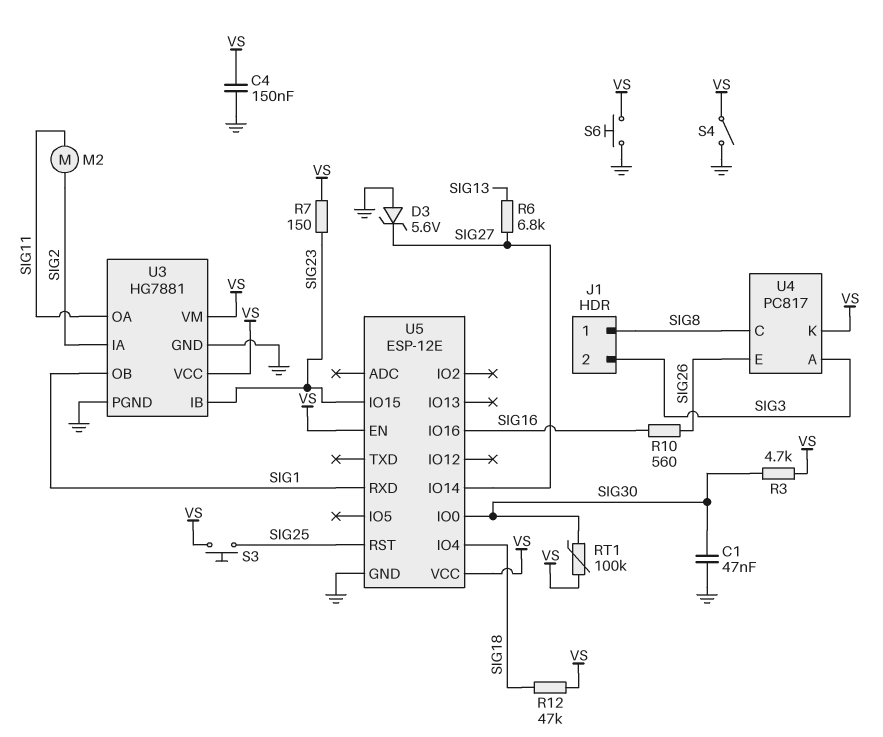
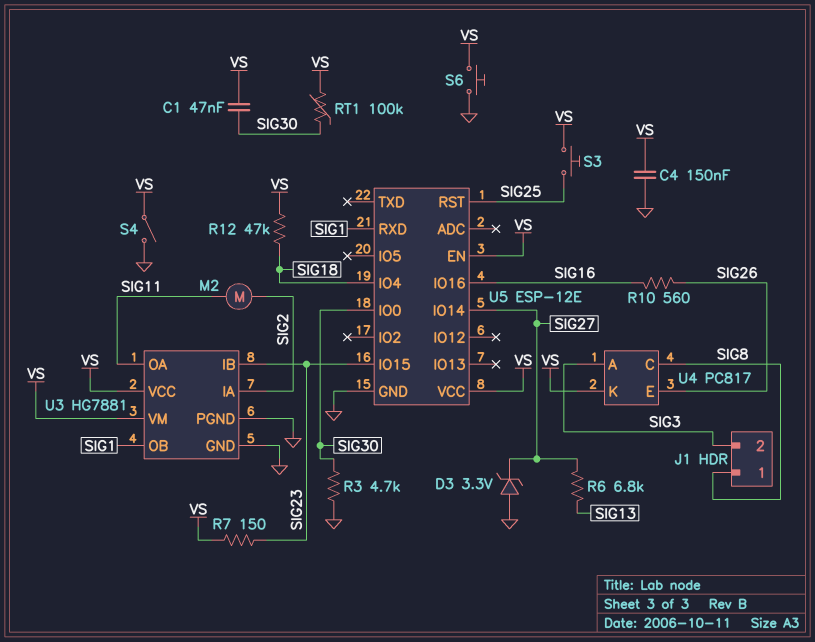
C1: 47nF (GND, SIG30) -> 47nF (SIG30, VS)
D3: zener 5.6V (A GND, K SIG27) -> zener 3.3V (A GND, K SIG27)
R3: 4.7k (SIG30, VS) -> 4.7k (GND, SIG30)

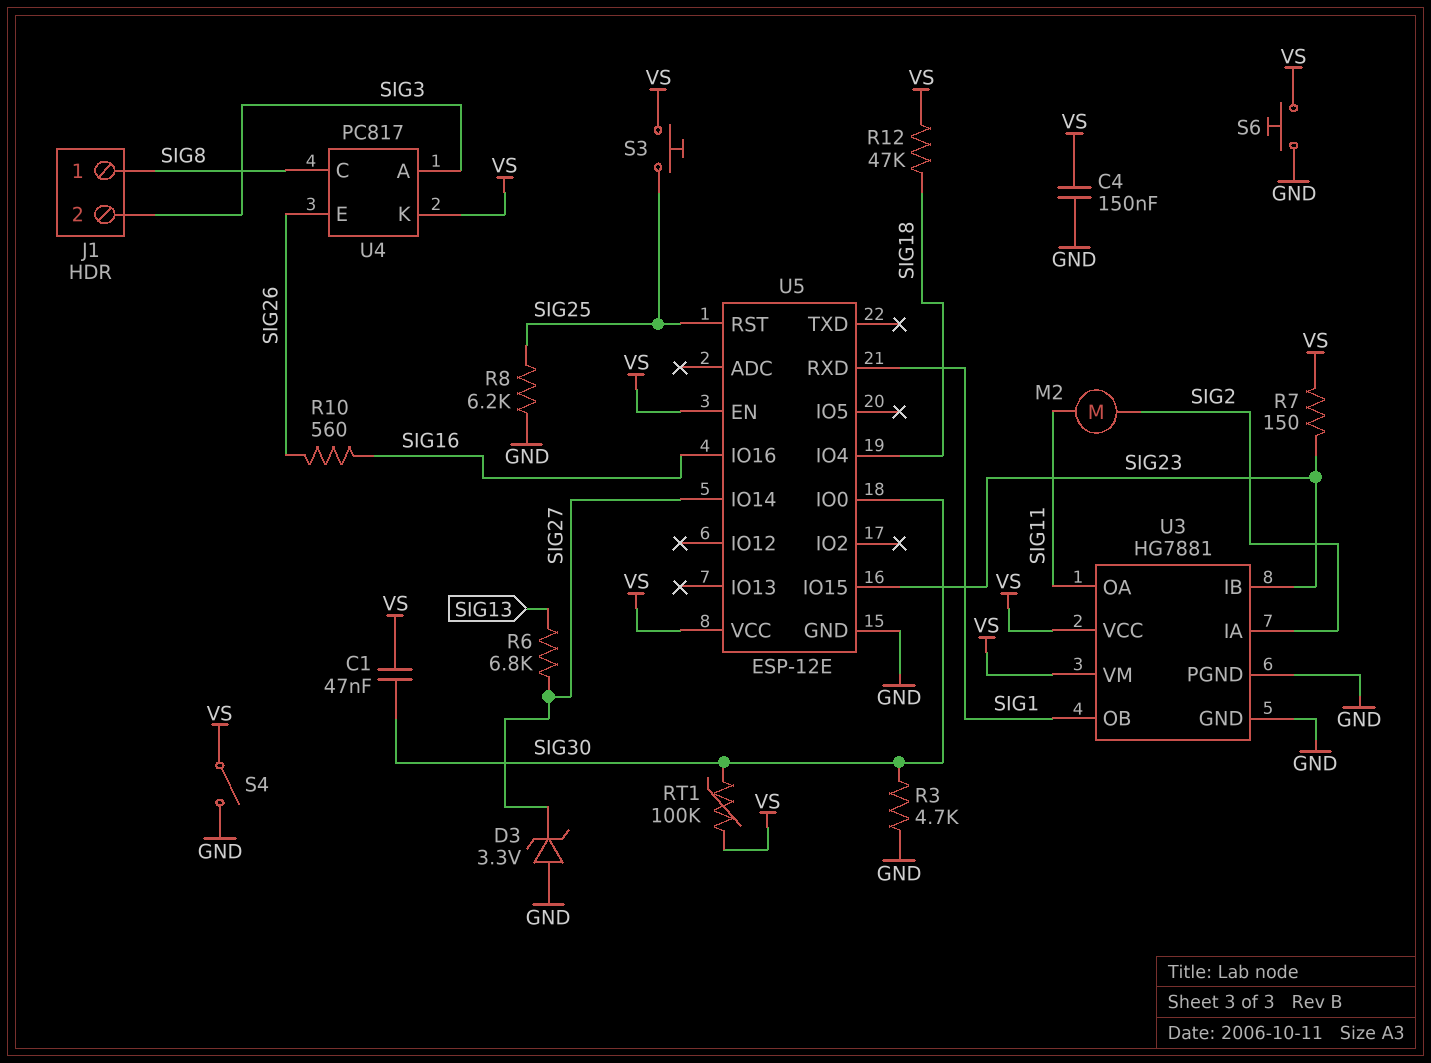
R8: none -> 6.2k (GND, SIG25)

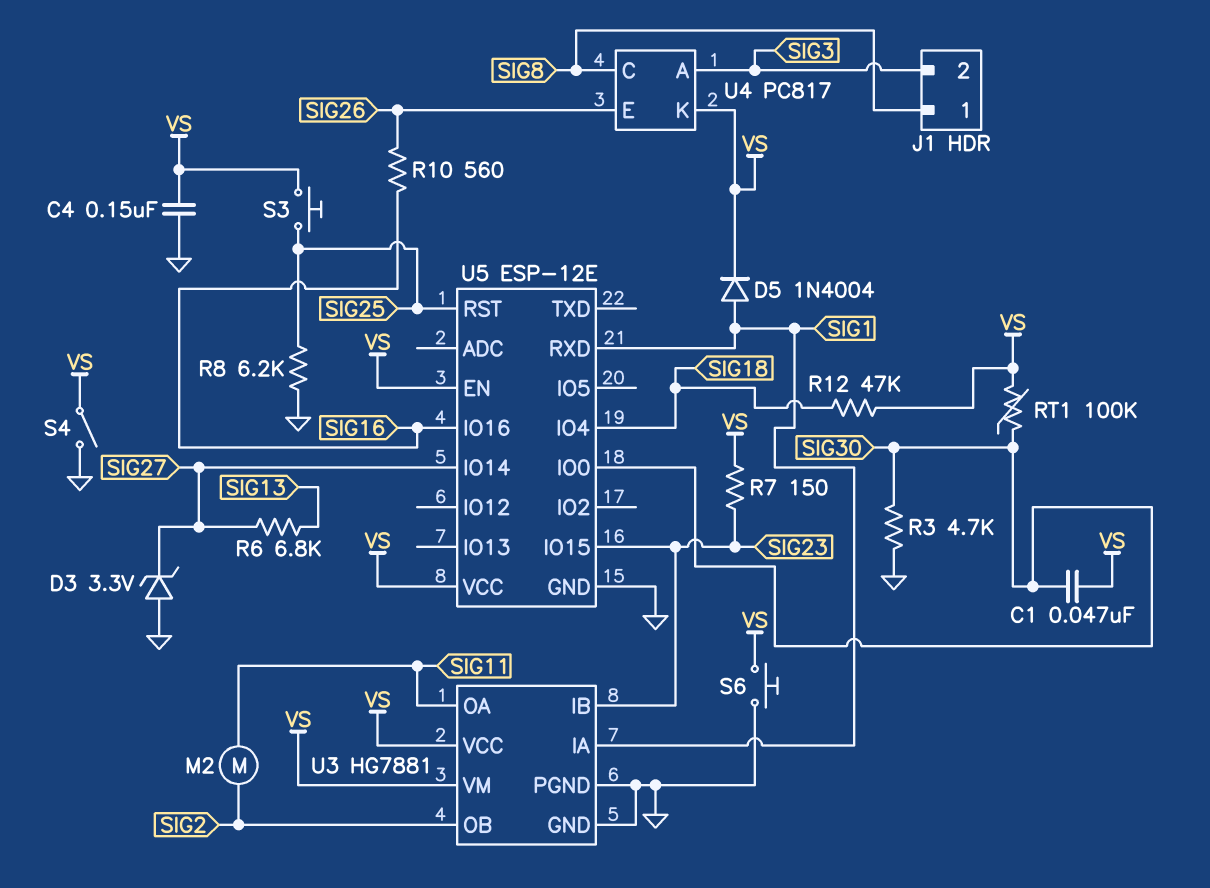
D5: none -> diode 1N4004 (A SIG1, K VS)
U3 pin IA: SIG2 -> SIG1
U3 pin OB: SIG1 -> SIG2

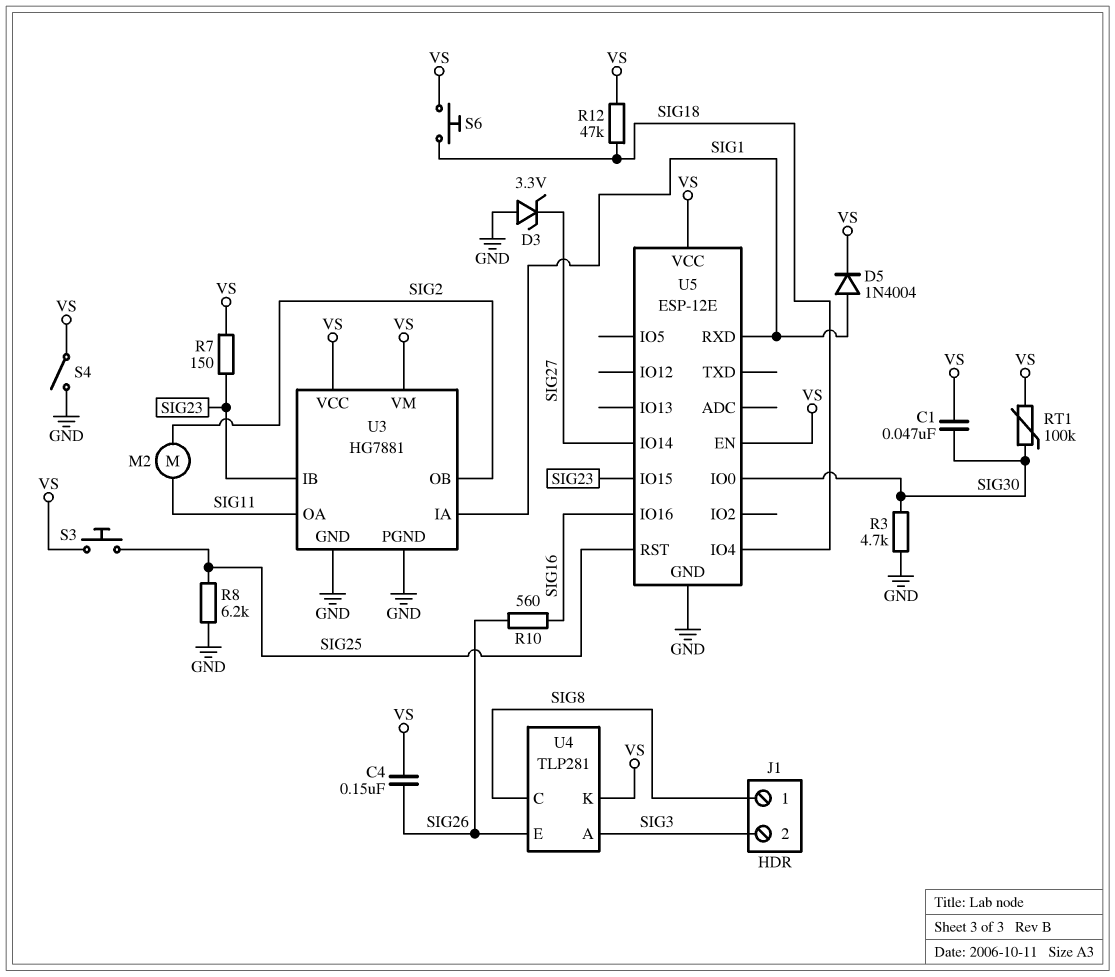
C4: 150nF (GND, VS) -> 150nF (SIG26, VS)
R6: 6.8k (SIG13, SIG27) -> none
S6: button (GND, VS) -> button (SIG18, VS)
U4: PC817 -> TLP281

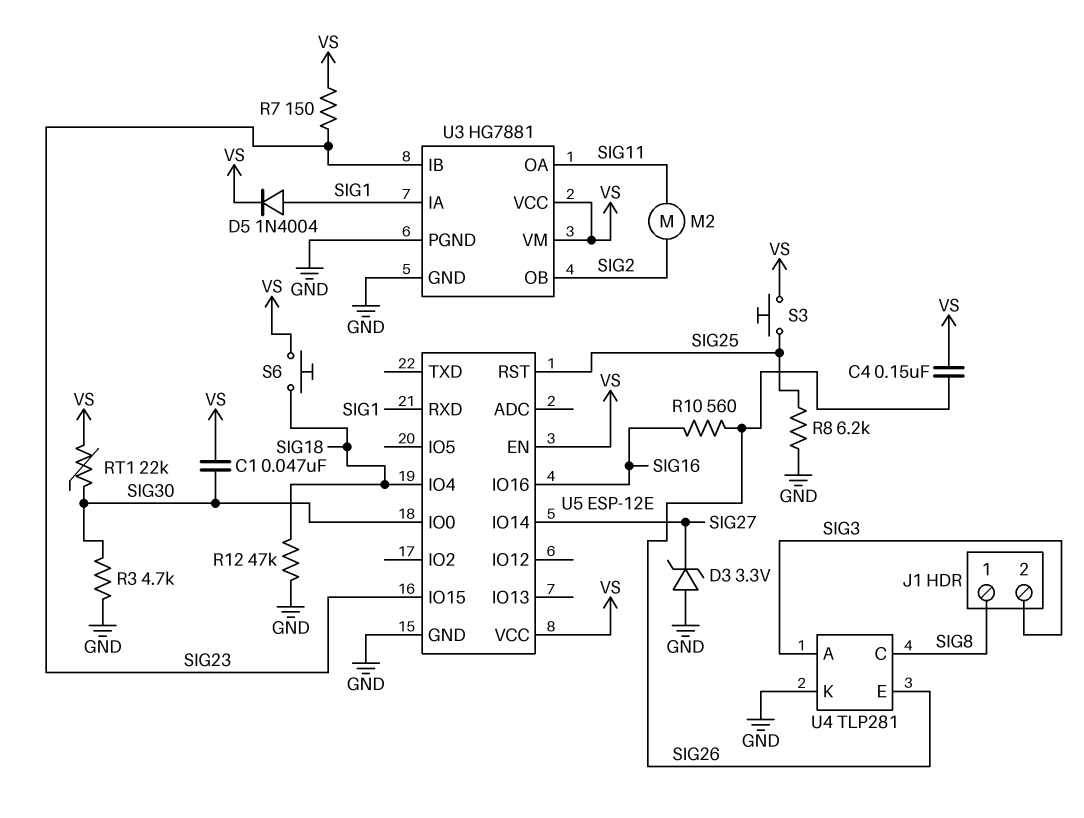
R12: 47k (SIG18, VS) -> 47k (GND, SIG18)
RT1: 100k (SIG30, VS) -> 22k (SIG30, VS)
S4: switch (GND, VS) -> none
U4 pin K: VS -> GND

